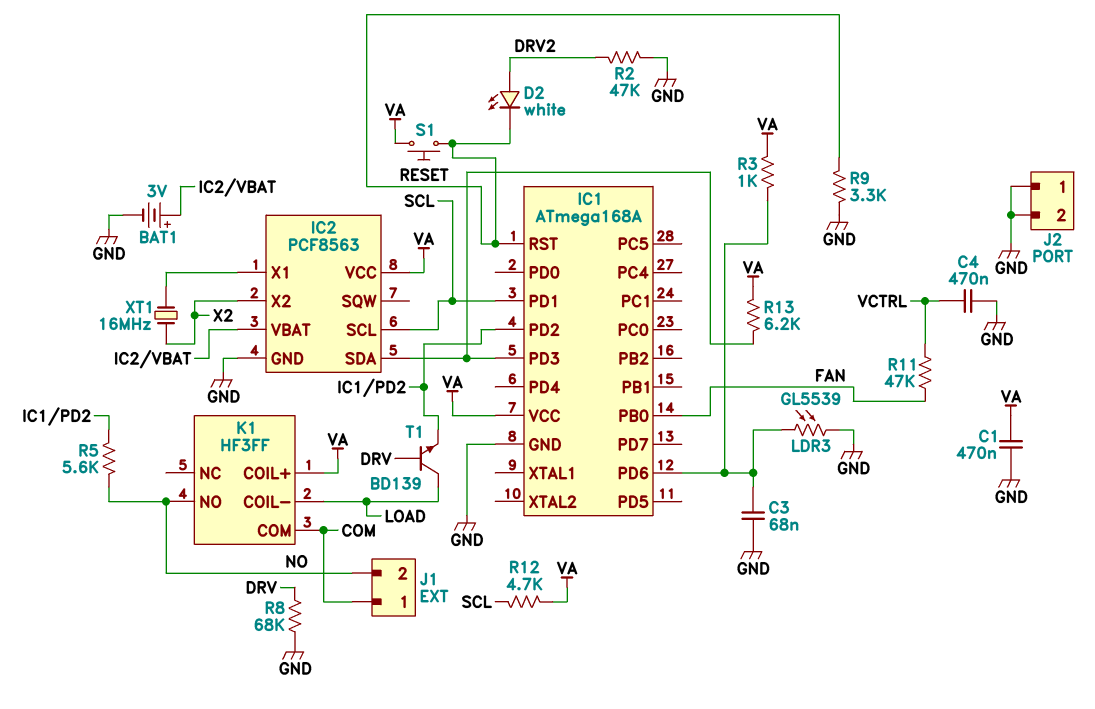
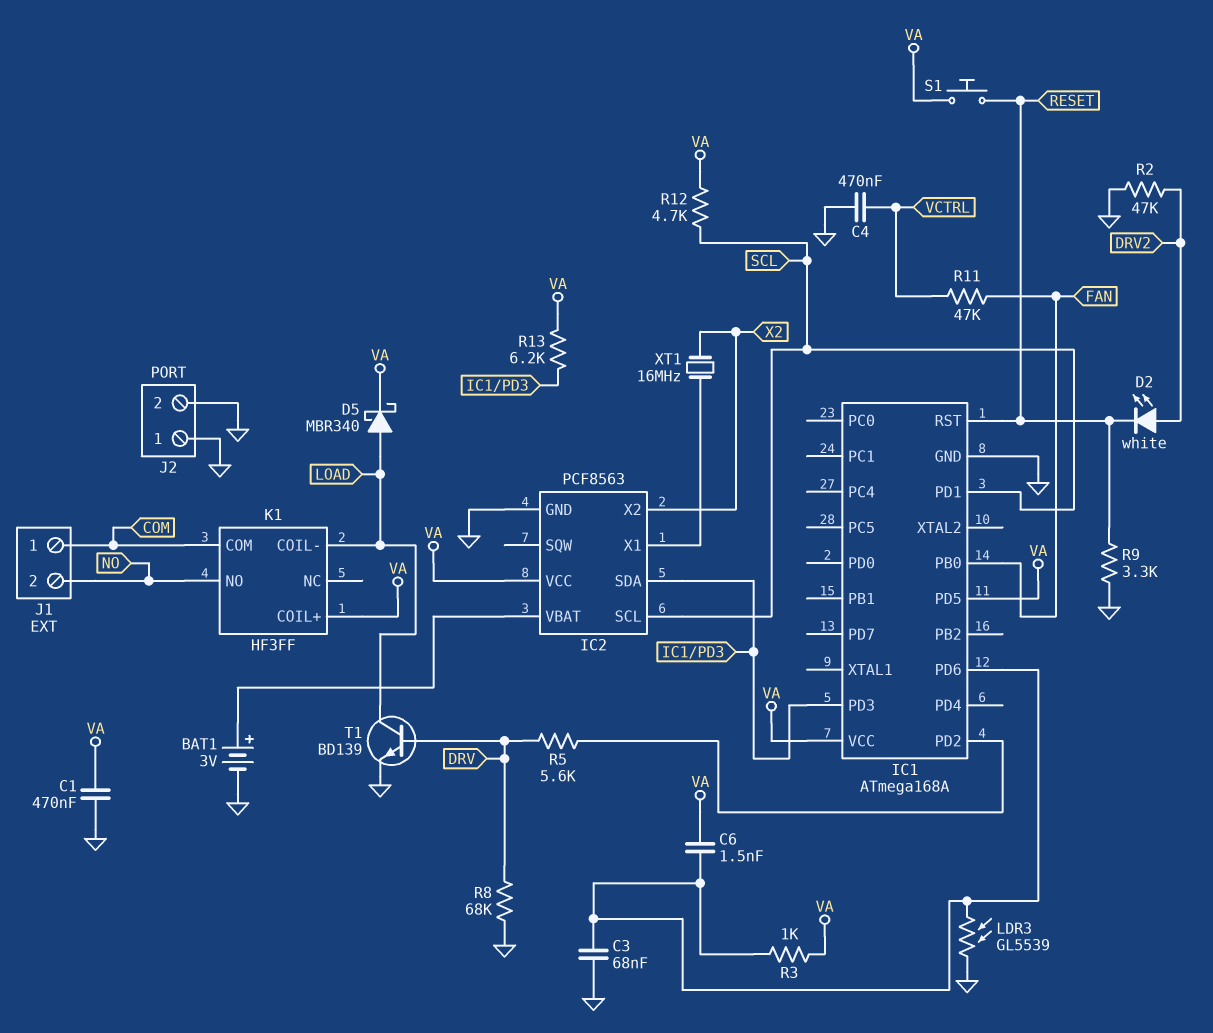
C6: none -> 1.5nF (IC1/PD6, VA)
D5: none -> schottky MBR340 (A LOAD, K VA)
IC1 pin PD5: none -> VA
R5: 5.6k (IC1/PD2, NO) -> 5.6k (DRV, IC1/PD2)
T1: NPN BD139 (B DRV, C LOAD, E IC1/PD2) -> NPN BD139 (B DRV, C LOAD, E GND)

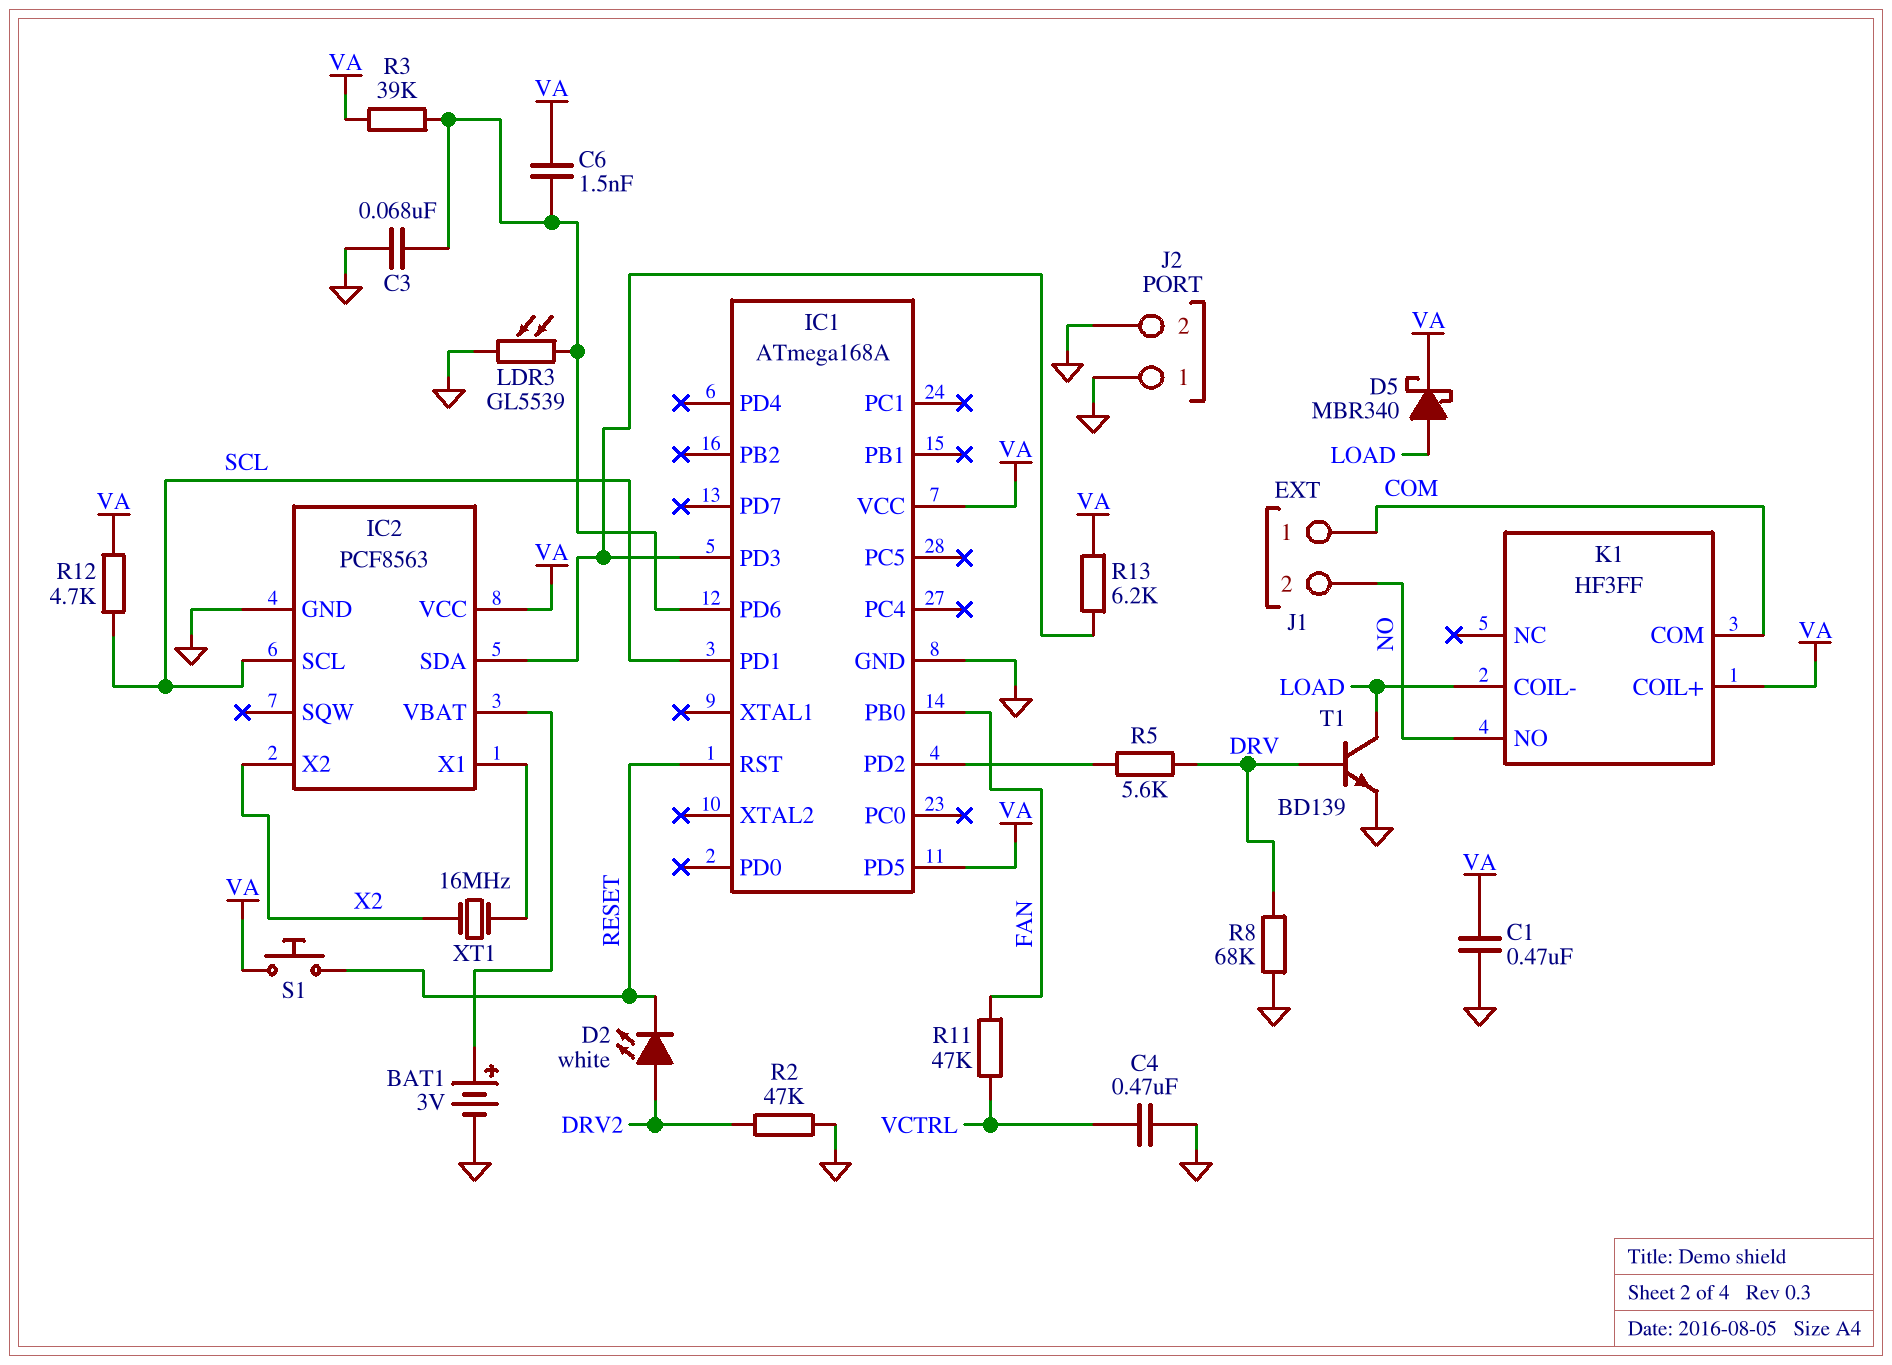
R3: 1k (IC1/PD6, VA) -> 39k (IC1/PD6, VA)
R9: 3.3k (GND, RESET) -> none

